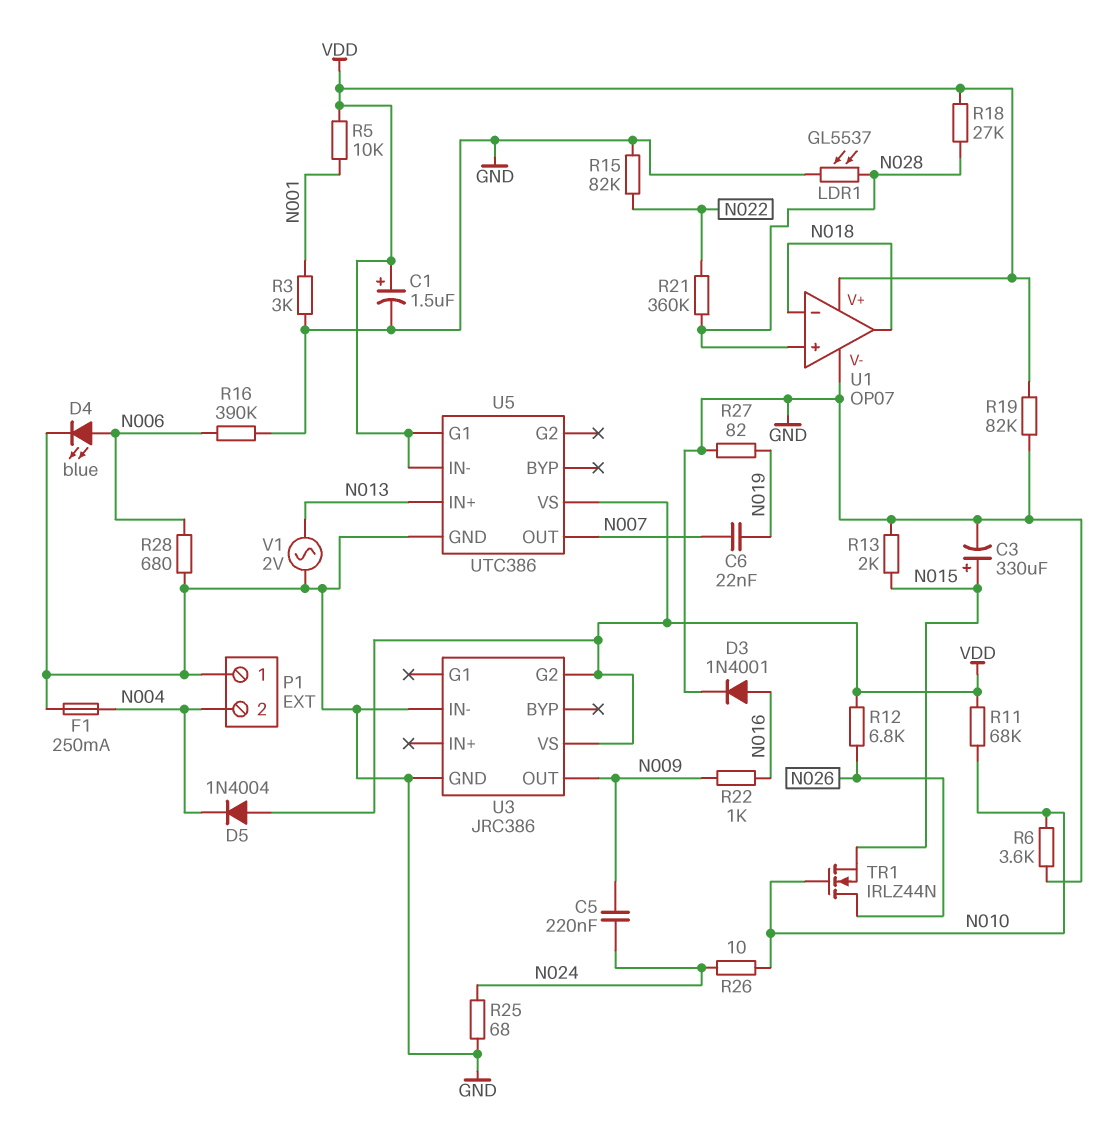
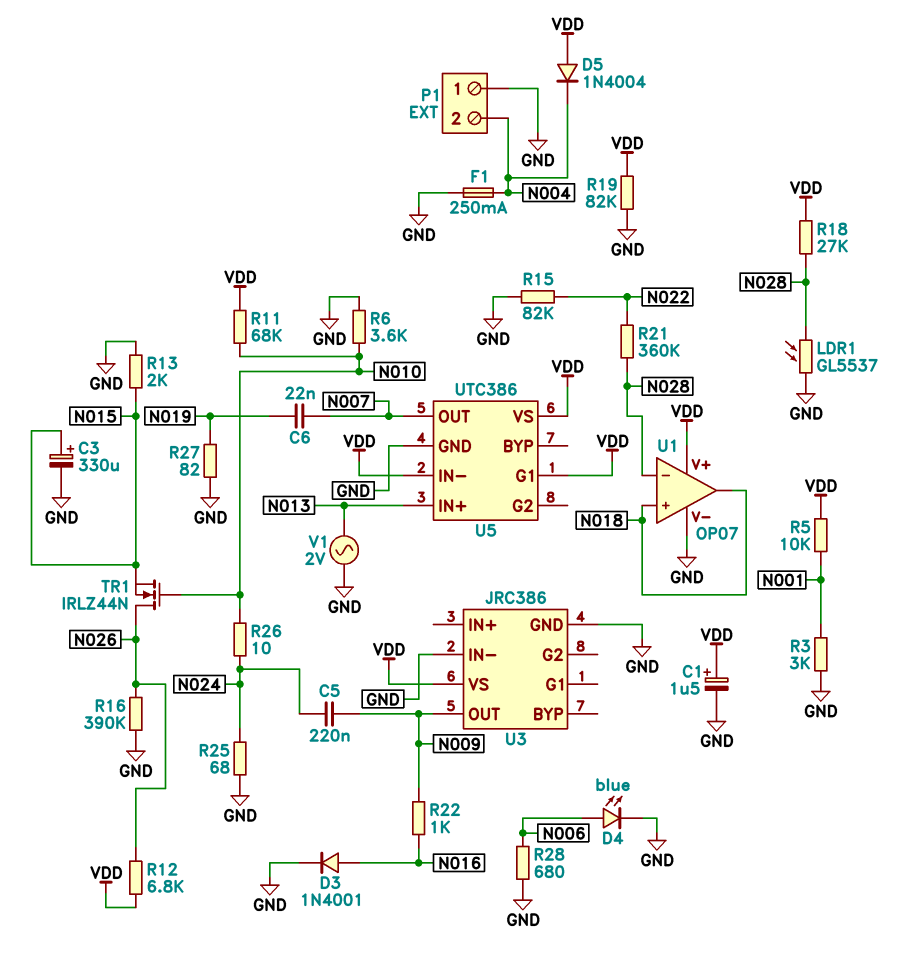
R16: 390k (GND, N006) -> 390k (GND, N026)
U1 pin in+: N028 -> N018
U1 pin in-: N018 -> N028
U3 pin G2: VDD -> none

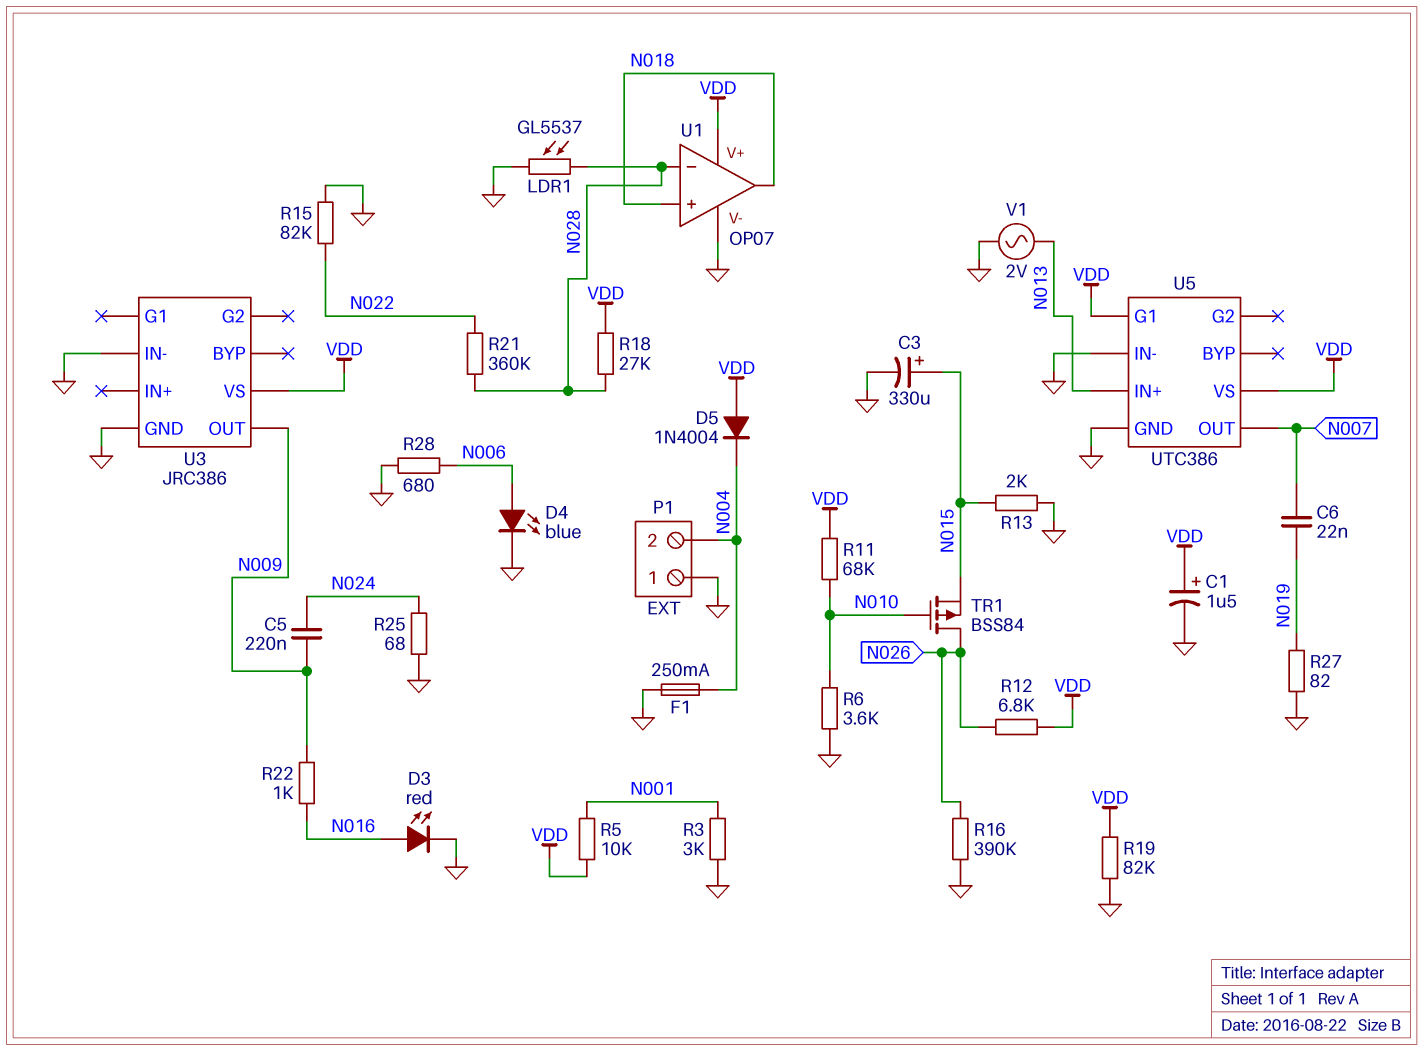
D3: diode 1N4001 (A N016, K GND) -> LED red (A N016, K GND)
R26: 10 (N010, N024) -> none
TR1: NMOS IRLZ44N (G N010, D N026, S N015) -> PMOS BSS84 (G N010, D N026, S N015)
U5 pin IN-: VDD -> GND

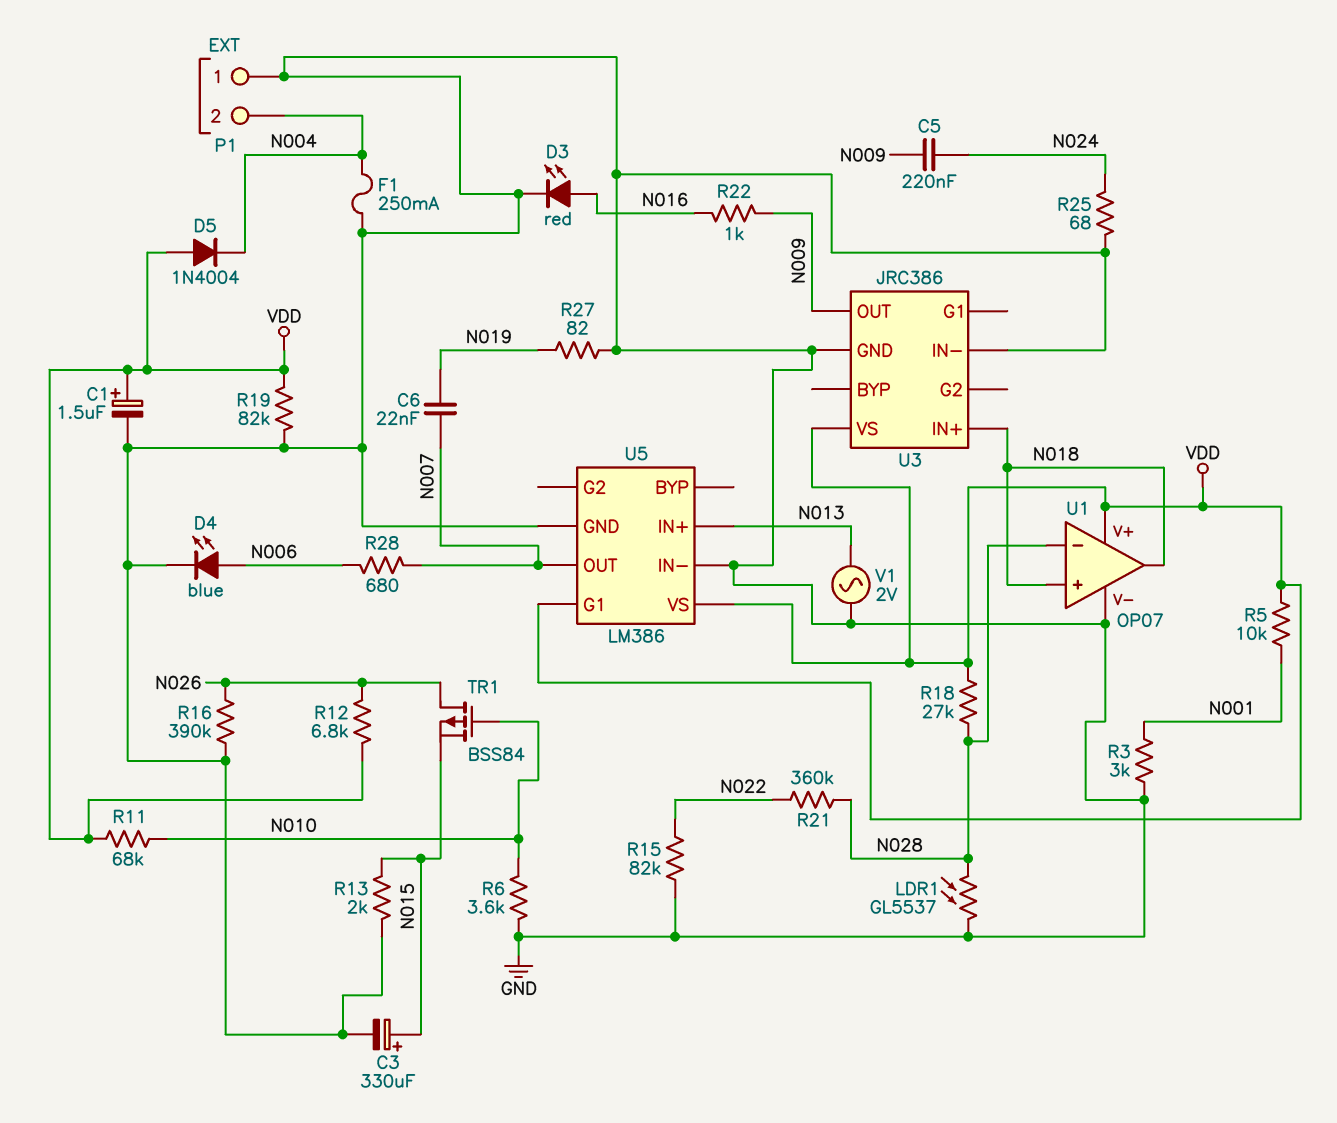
R28: 680 (GND, N006) -> 680 (N006, N007)
U3 pin IN+: none -> N018
U5: UTC386 -> LM386

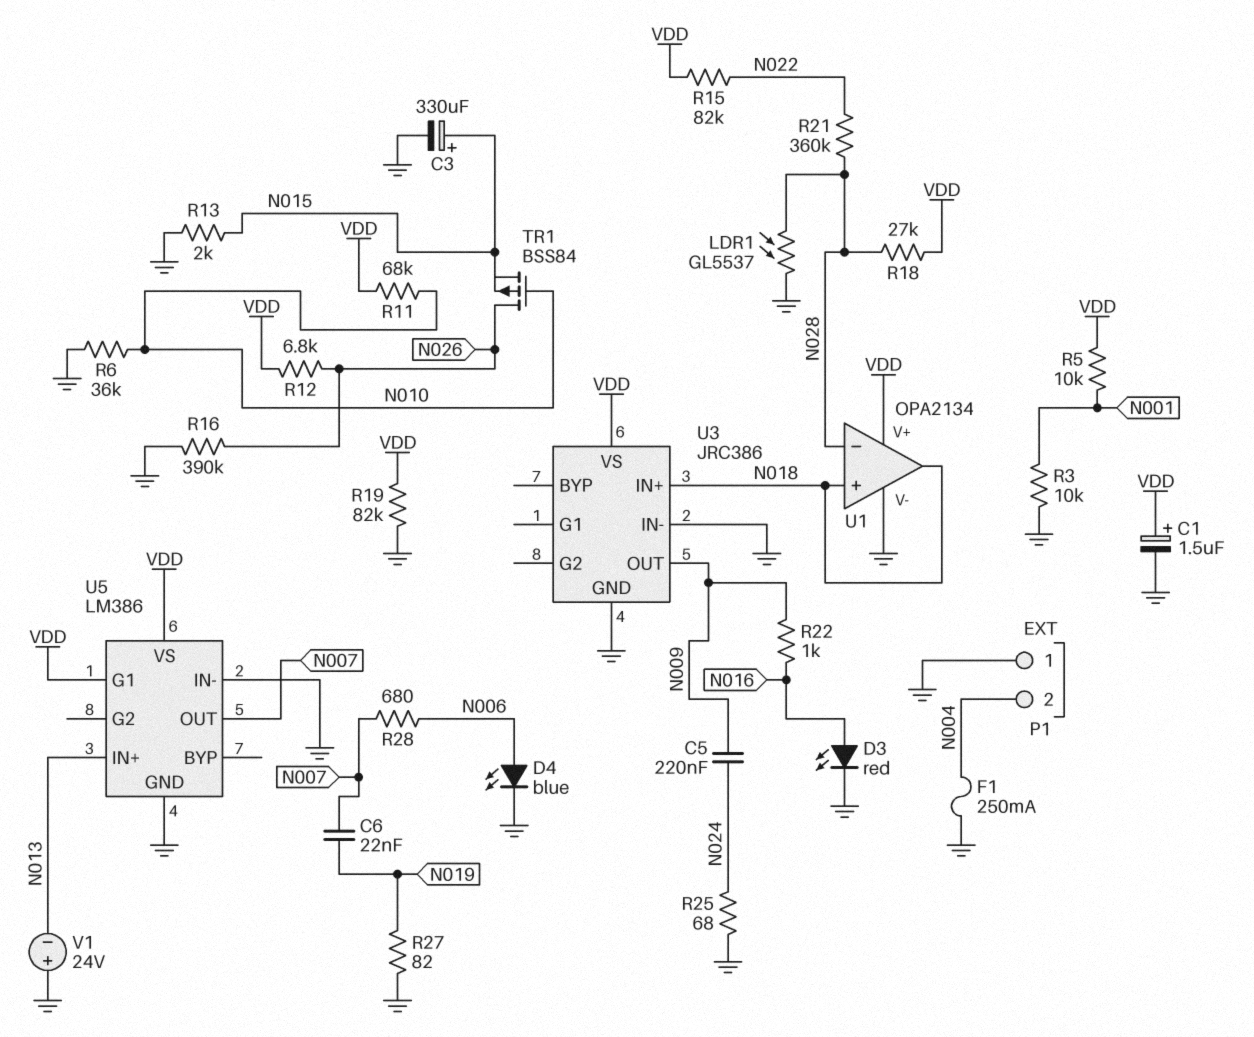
D5: diode 1N4004 (A VDD, K N004) -> none
R3: 3k (GND, N001) -> 10k (GND, N001)
R6: 3.6k (GND, N010) -> 36k (GND, N010)
R15: 82k (GND, N022) -> 82k (N022, VDD)
U1: OP07 -> OPA2134
V1: AC 2V (GND, N013) -> 24V (plus GND, minus N013)

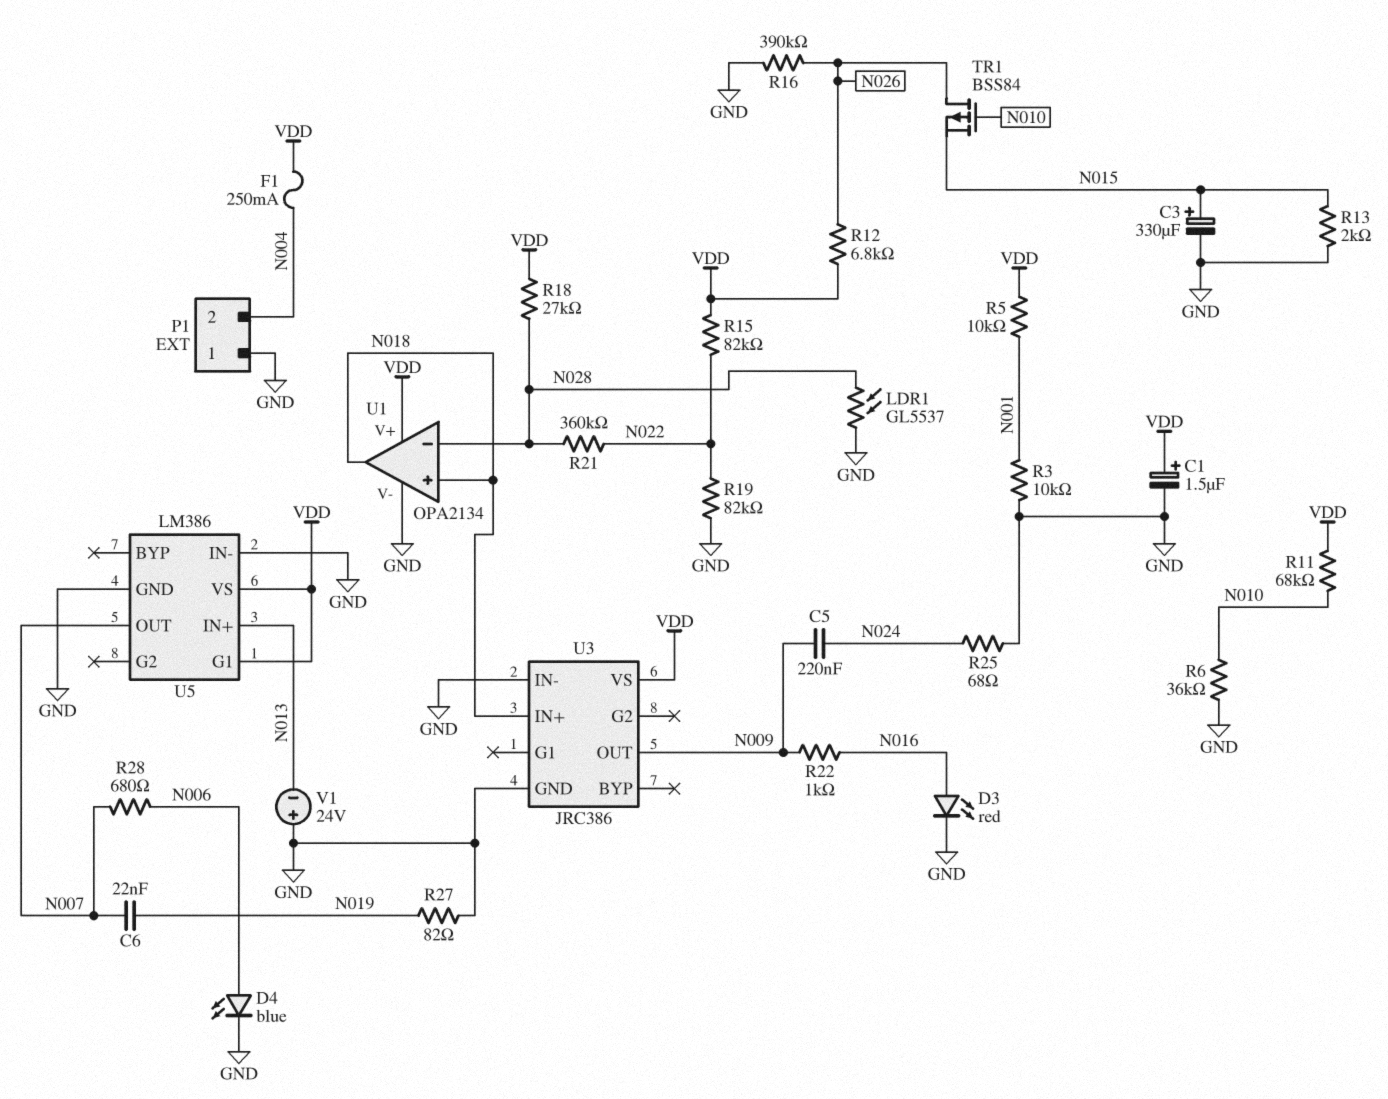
F1: 250mA (GND, N004) -> 250mA (N004, VDD)
R19: 82k (GND, VDD) -> 82k (GND, N022)

